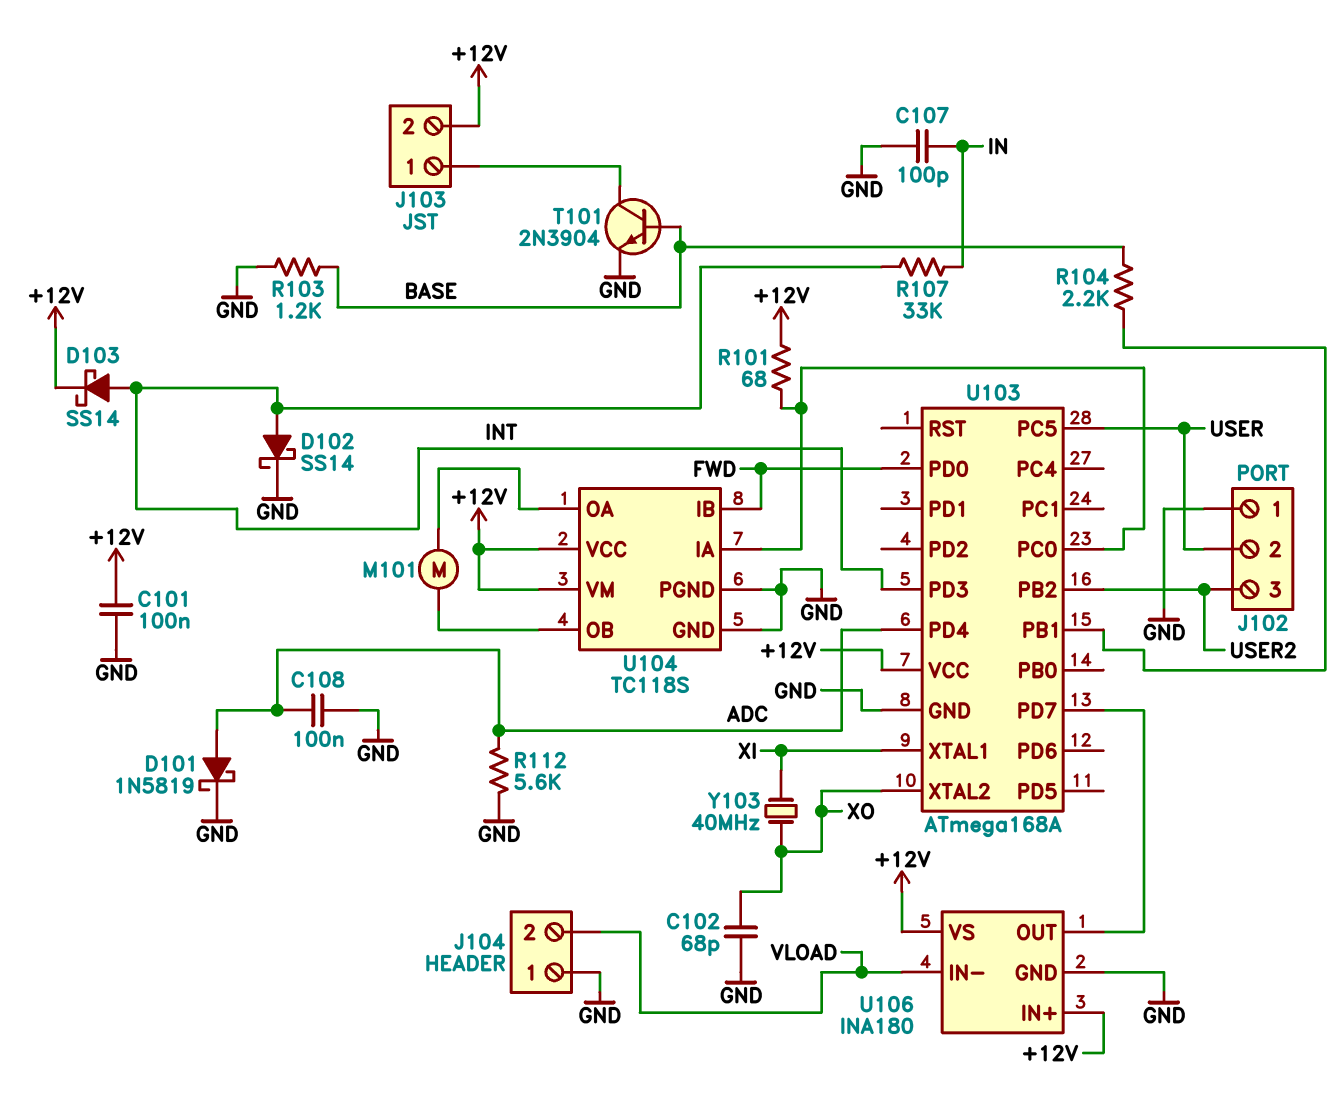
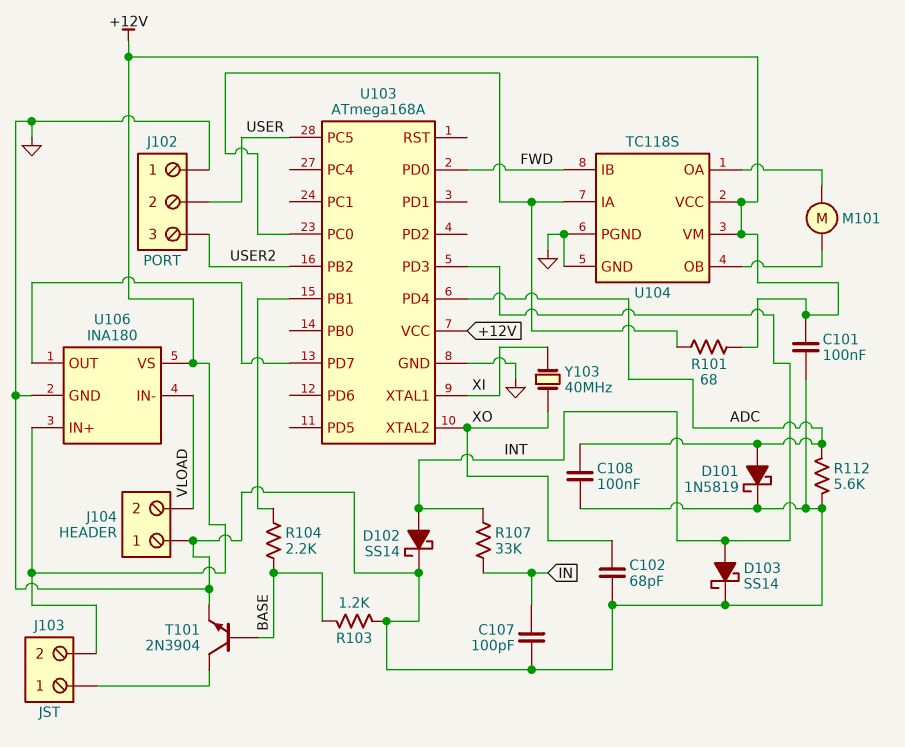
D103: schottky SS14 (A INT, K +12V) -> schottky SS14 (A INT, K GND)

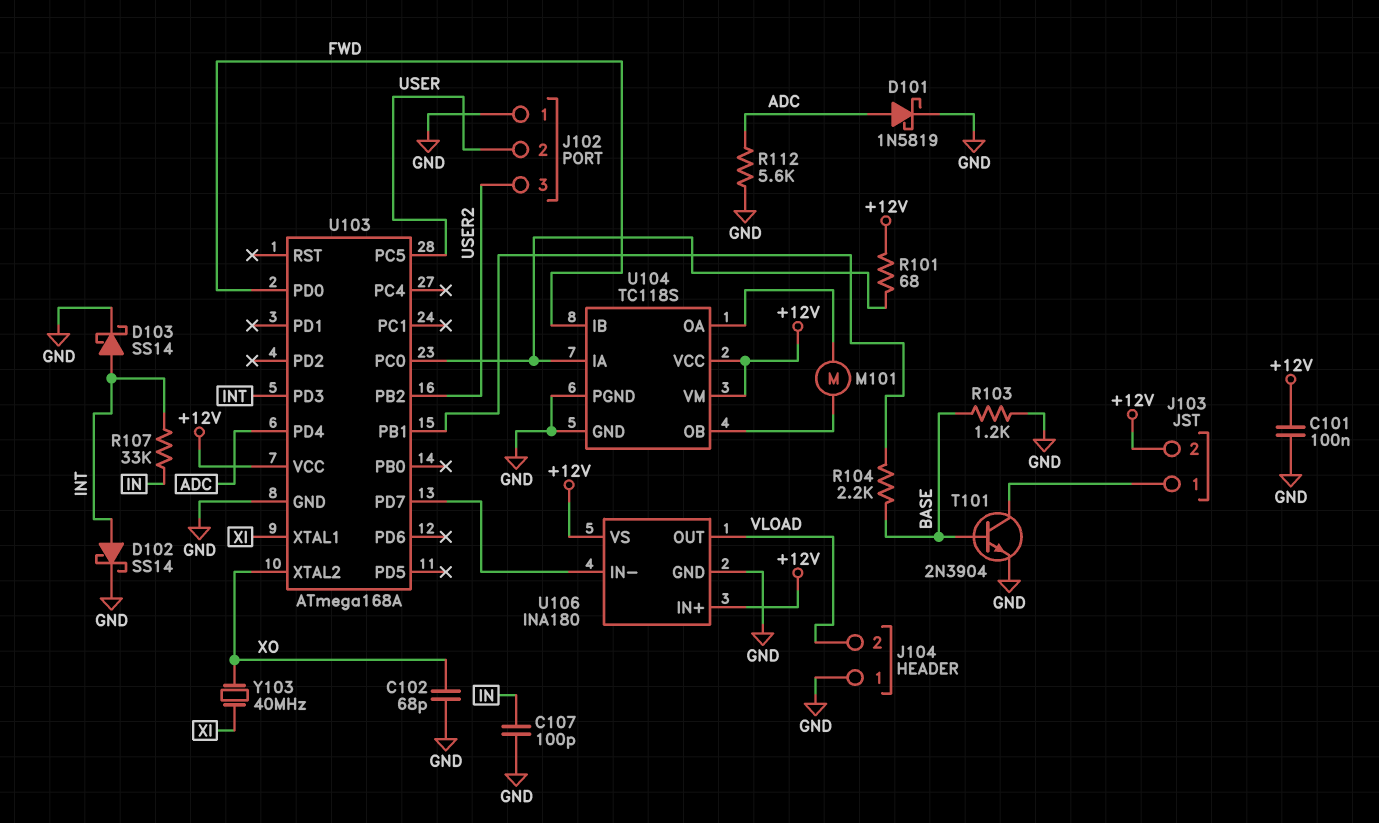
C108: 100nF (ADC, GND) -> none
U106 pin IN-: VLOAD -> U103/PD7
U106 pin OUT: U103/PD7 -> VLOAD

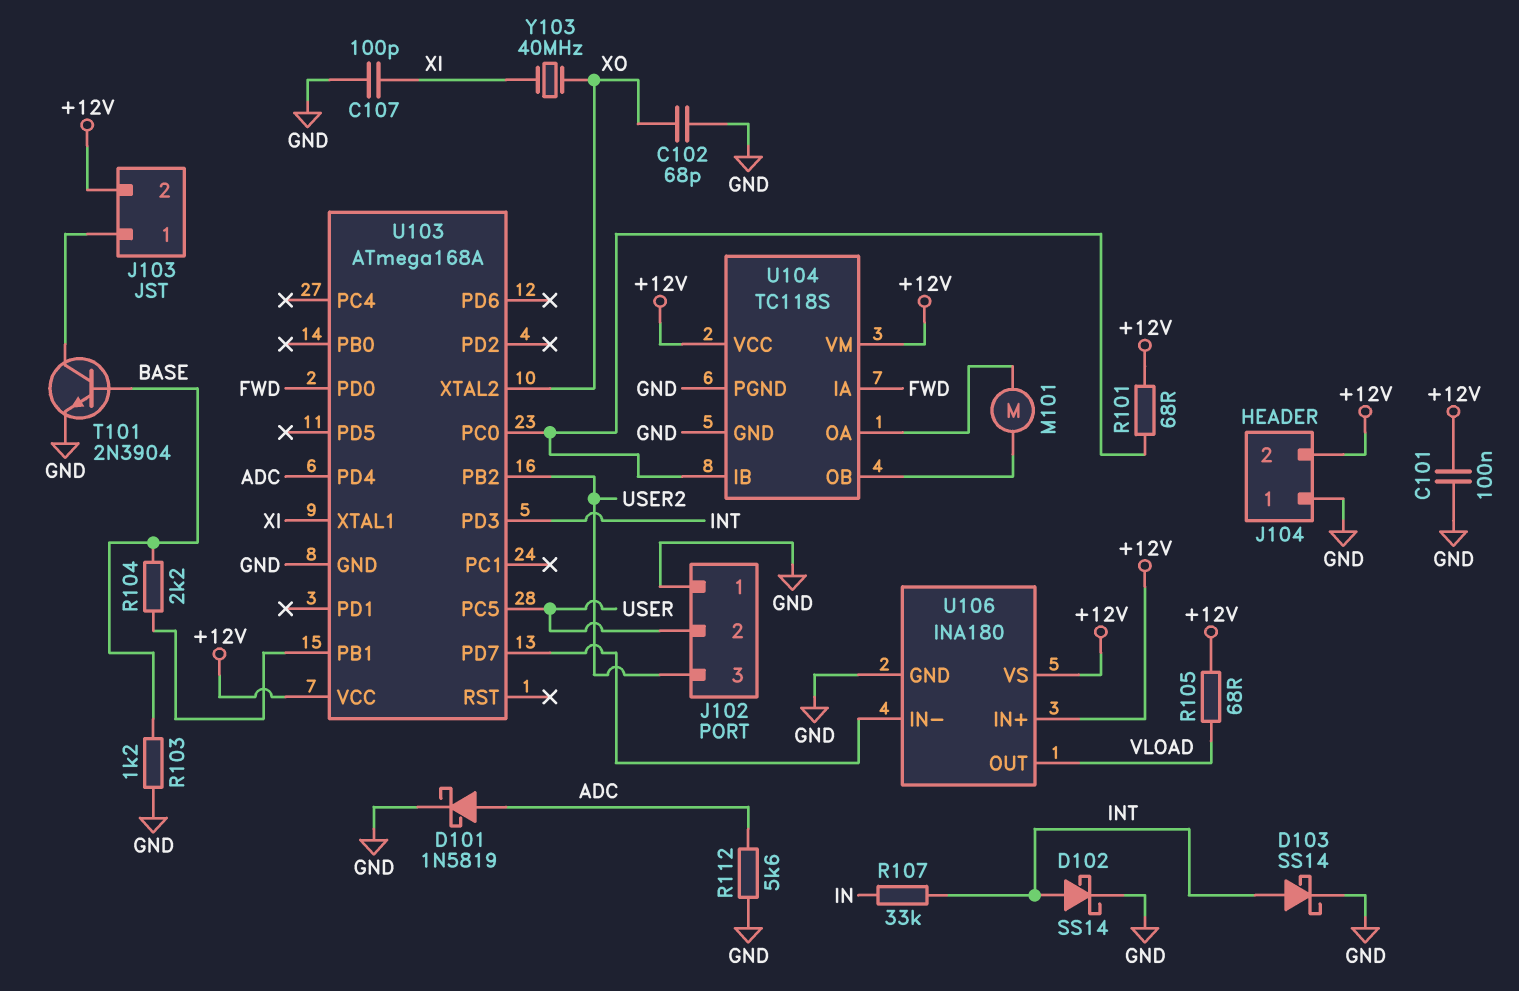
C107: 100pF (GND, IN) -> 100pF (GND, XI)
J104 pin 2: VLOAD -> +12V
R105: none -> 68 (+12V, VLOAD)
U104 pin IA: U103/PC0 -> FWD
U104 pin IB: FWD -> U103/PC0

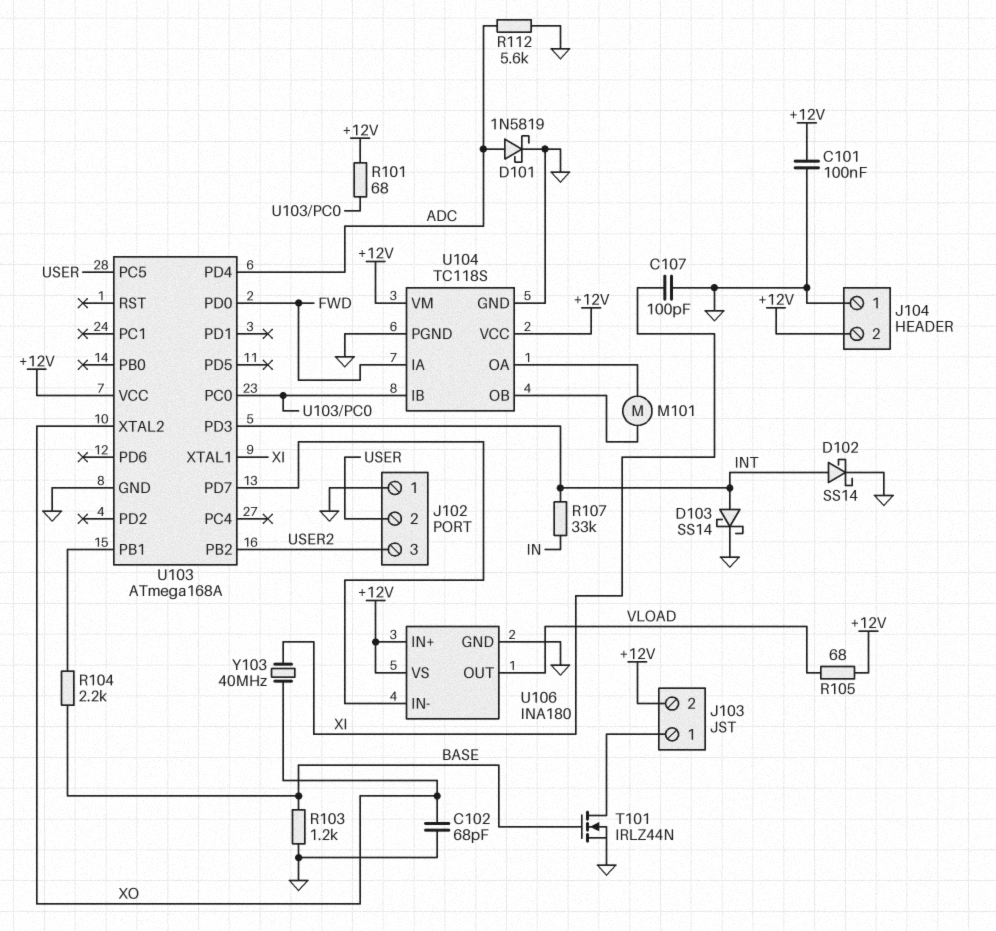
T101: NPN 2N3904 (B BASE, C J103/1, E GND) -> NMOS IRLZ44N (G BASE, D J103/1, S GND)

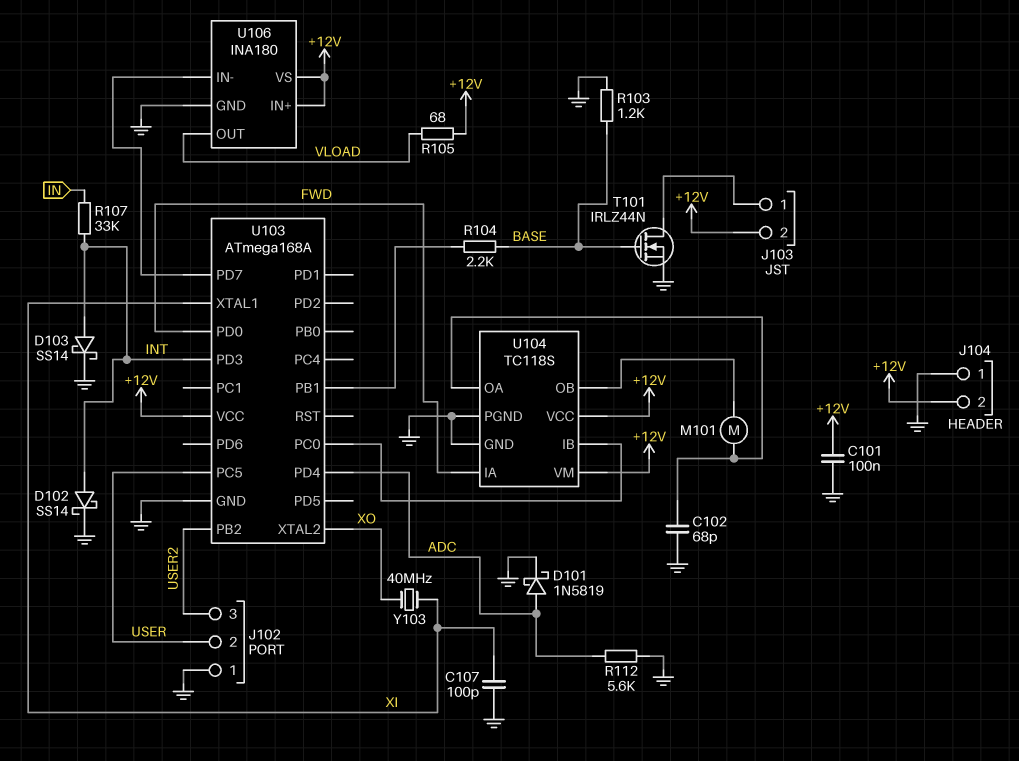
C102: 68pF (GND, XO) -> 68pF (GND, U104/OA)
R101: 68 (+12V, U103/PC0) -> none

